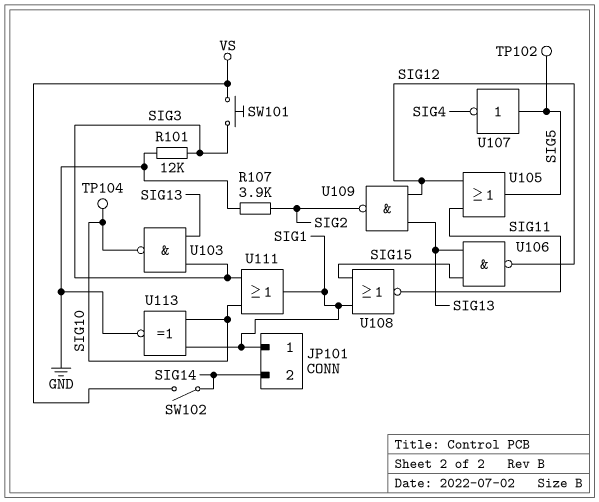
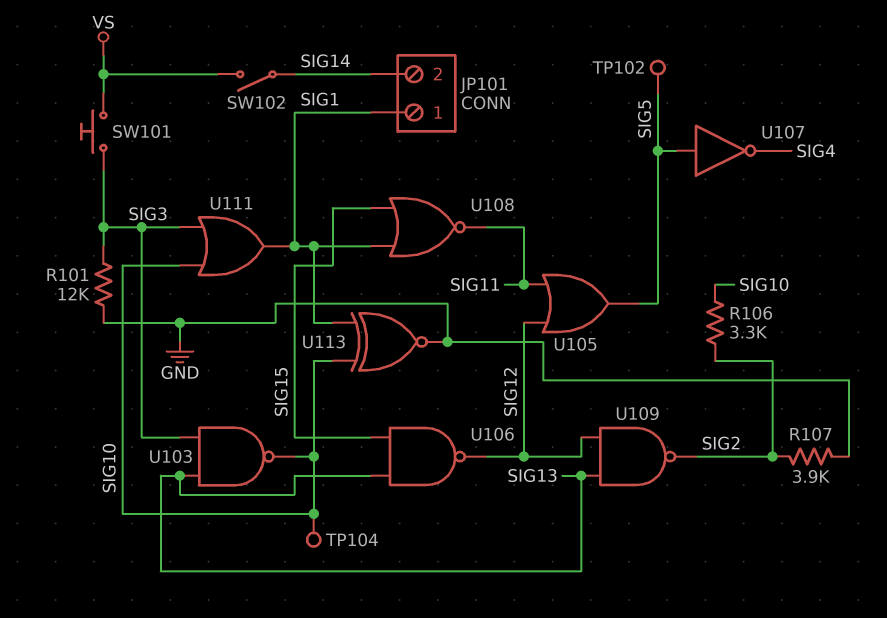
R106: none -> 3.3k (SIG2, SIG10)

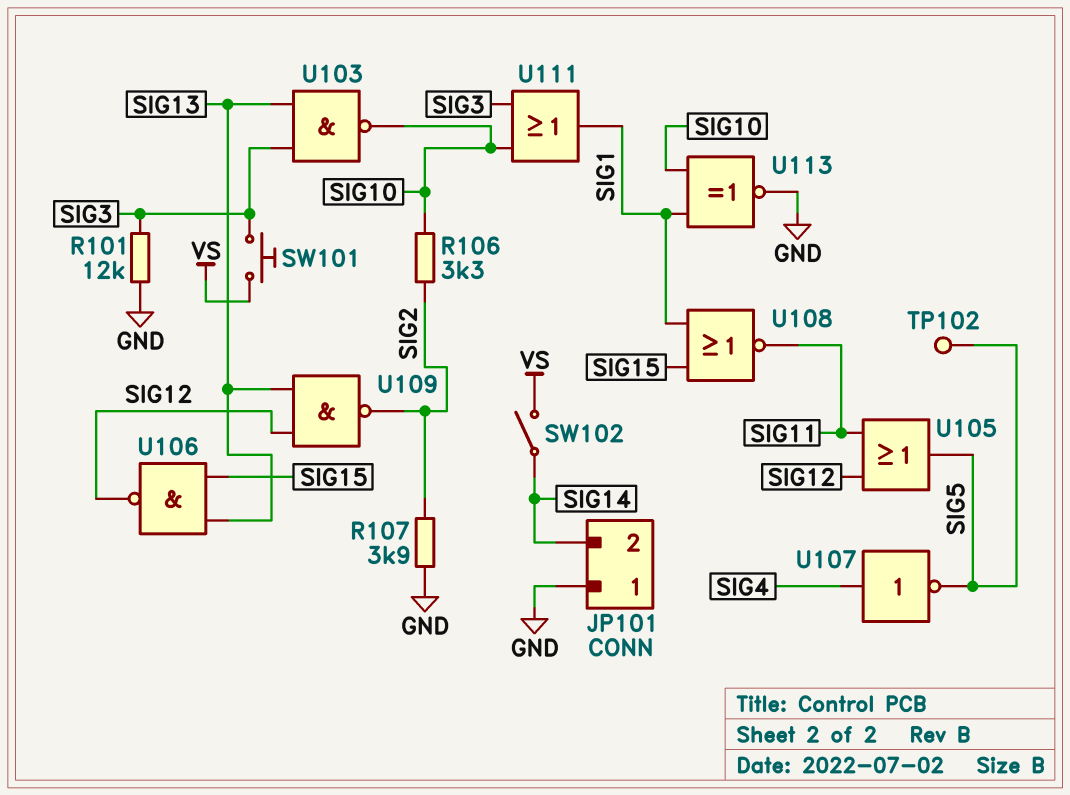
JP101 pin 1: SIG1 -> GND
TP104: test point (SIG10) -> none
U107: NOT (in SIG5, out SIG4) -> NOT (in SIG4, out SIG5)

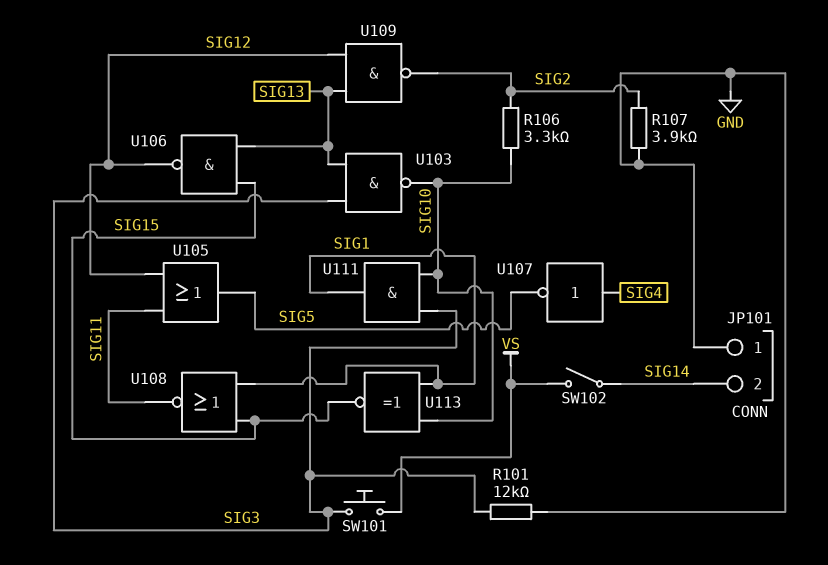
TP102: test point (SIG5) -> none
U111: OR (in SIG3, in SIG10, out SIG1) -> AND (in SIG3, in SIG10, out SIG1)
U113: XNOR (in SIG1, in SIG10, out GND) -> XNOR (in SIG1, in SIG10, out SIG15)

